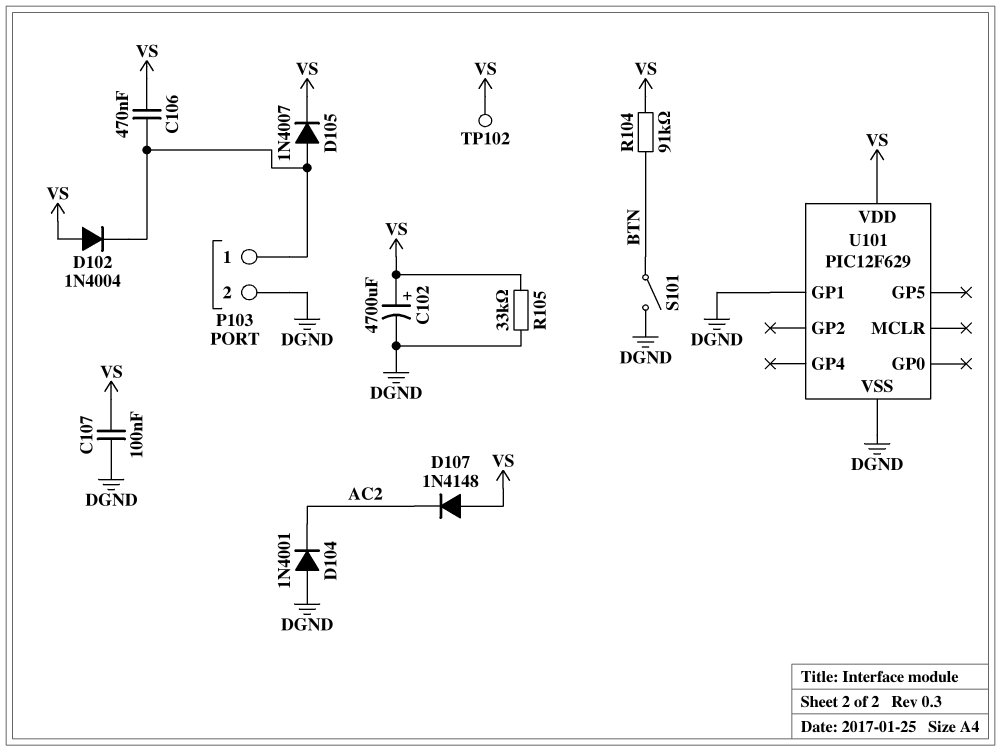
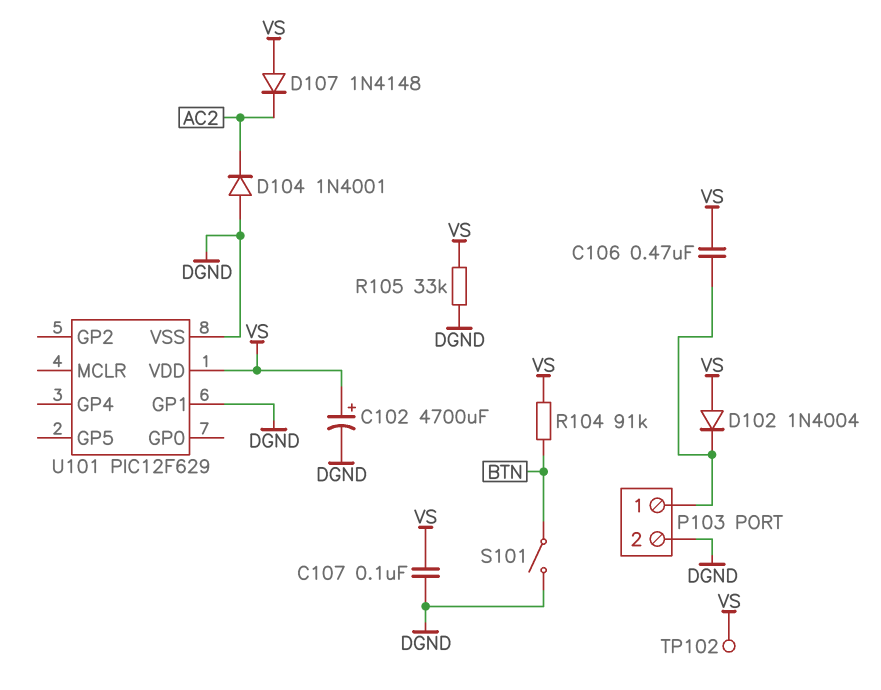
D105: diode 1N4007 (A P103/1, K VS) -> none

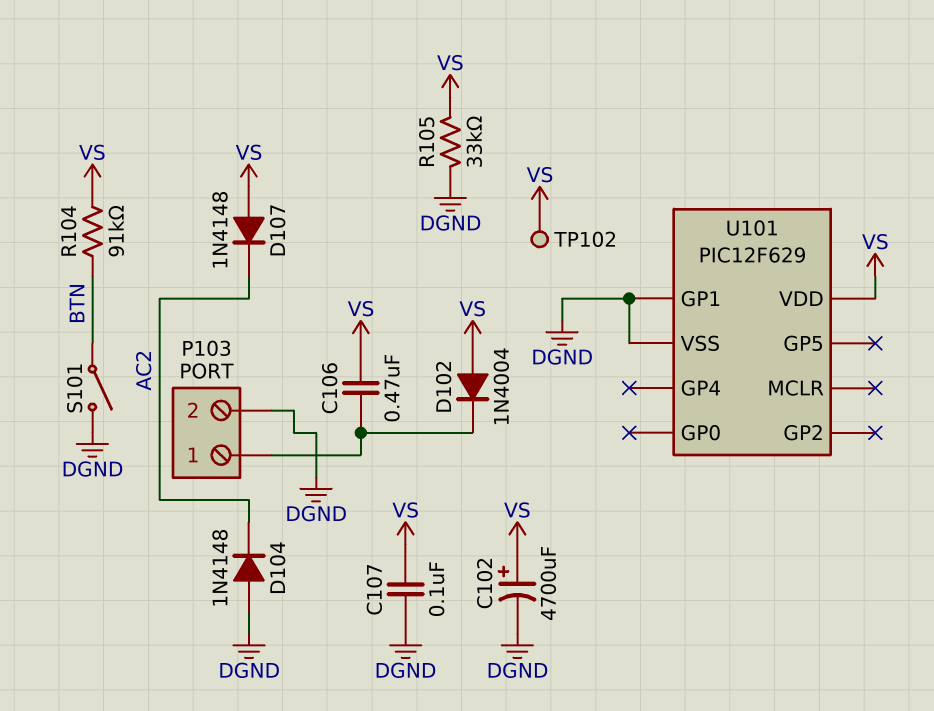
D104: diode 1N4001 (A DGND, K AC2) -> diode 1N4148 (A DGND, K AC2)

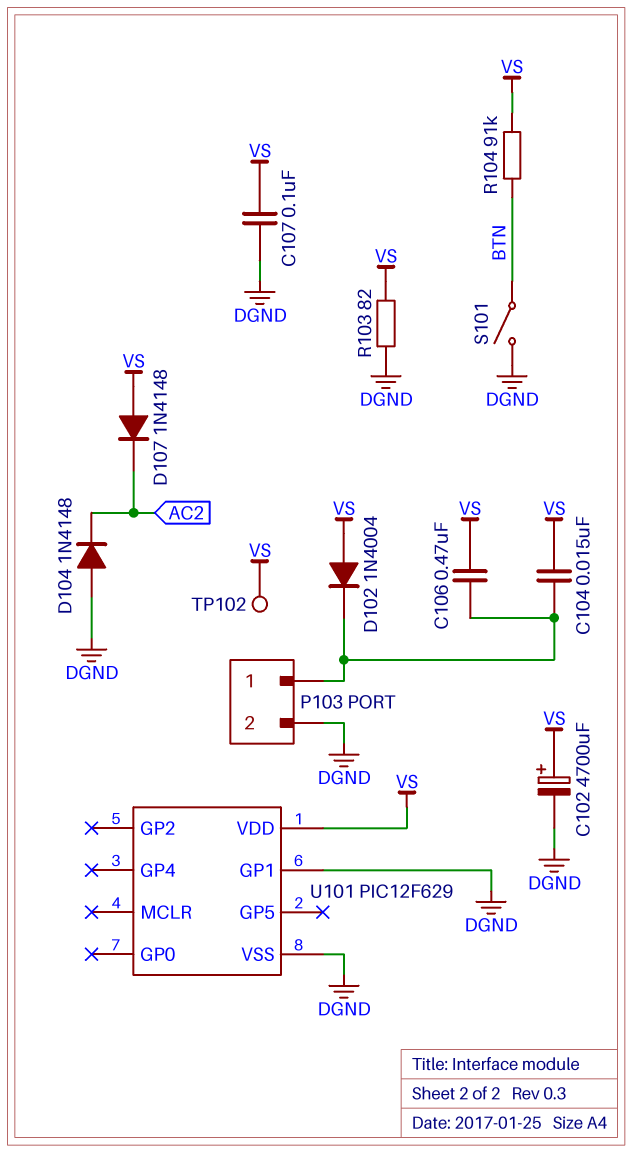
C104: none -> 15nF (P103/1, VS)
R103: none -> 82 (DGND, VS)
R105: 33k (DGND, VS) -> none

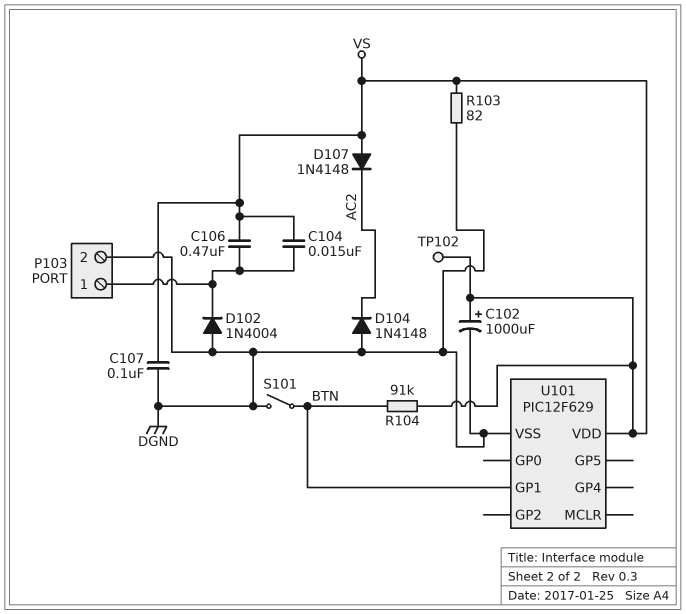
C102: 4700uF (plus VS, minus DGND) -> 1000uF (plus VS, minus DGND)
D102: diode 1N4004 (A VS, K P103/1) -> diode 1N4004 (A DGND, K P103/1)
U101 pin GP1: DGND -> BTN

